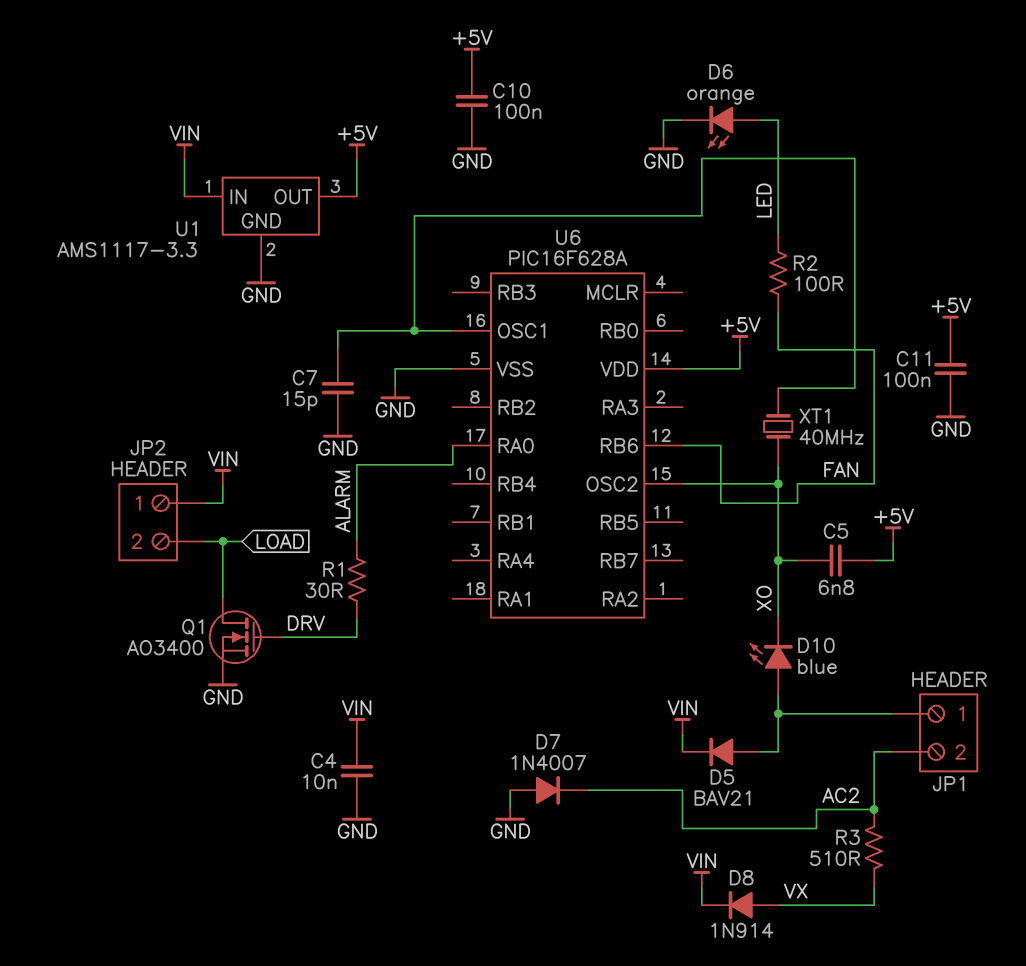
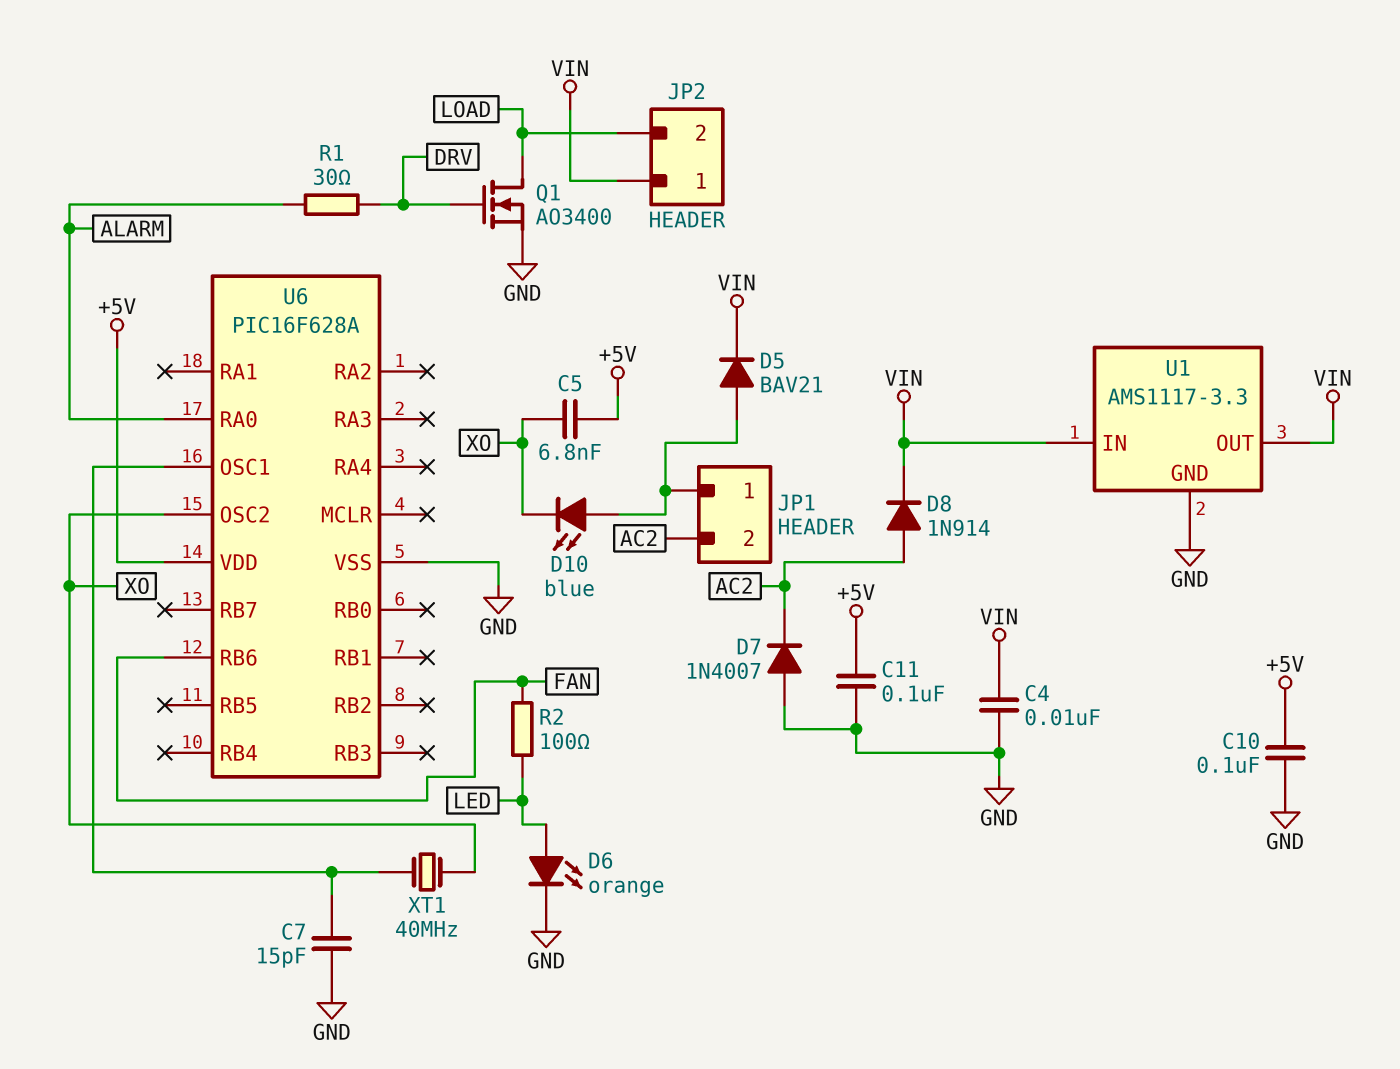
D8: diode 1N914 (A VX, K VIN) -> diode 1N914 (A AC2, K VIN)
R3: 510 (AC2, VX) -> none
U1 pin OUT: +5V -> VIN

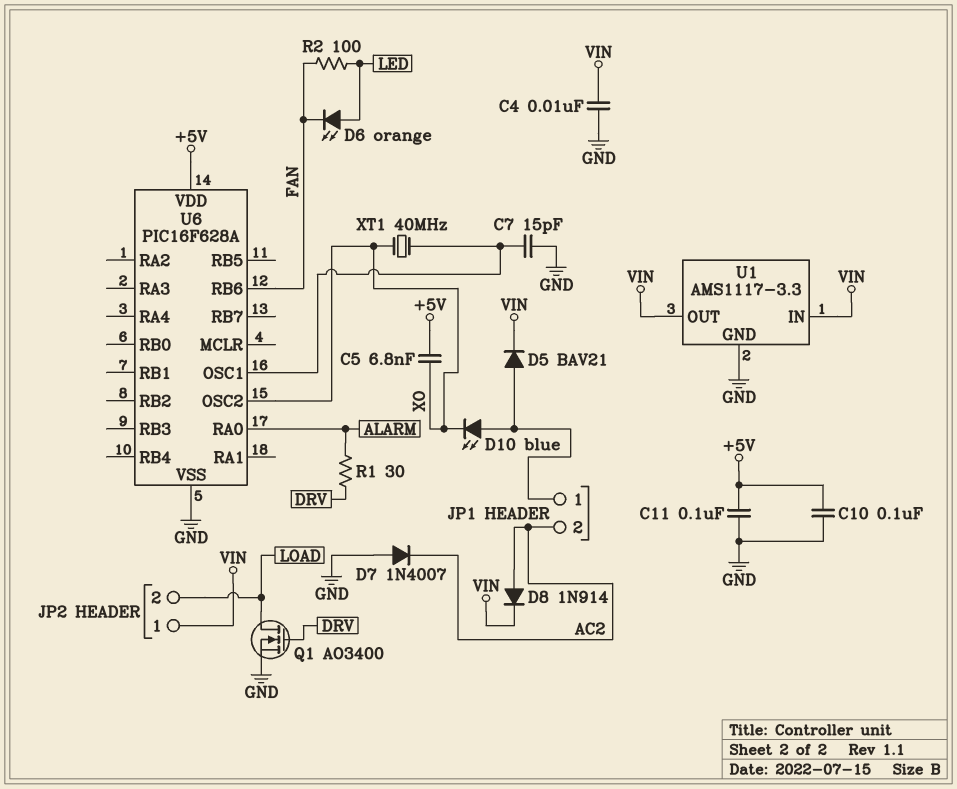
D6: LED orange (A LED, K GND) -> LED orange (A LED, K FAN)

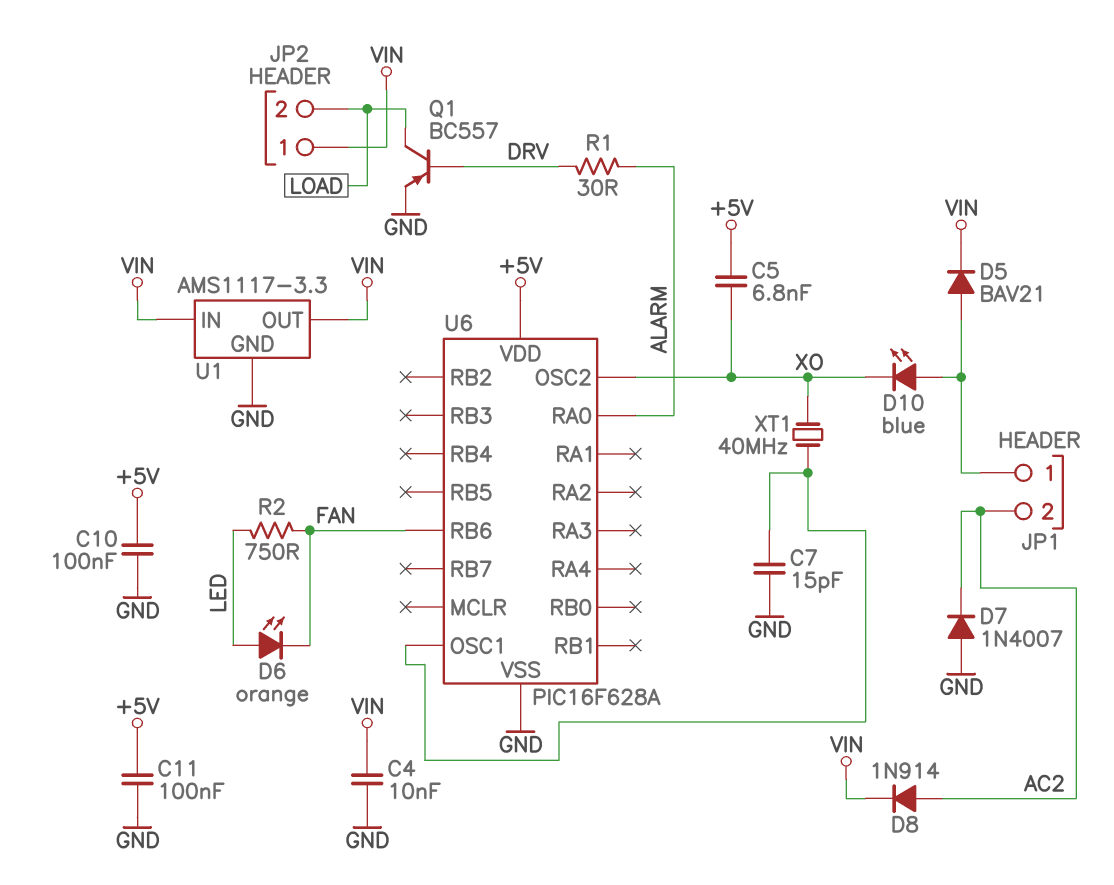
Q1: NMOS AO3400 (G DRV, D LOAD, S GND) -> PNP BC557 (B DRV, C LOAD, E GND)
R2: 100 (FAN, LED) -> 750 (FAN, LED)

